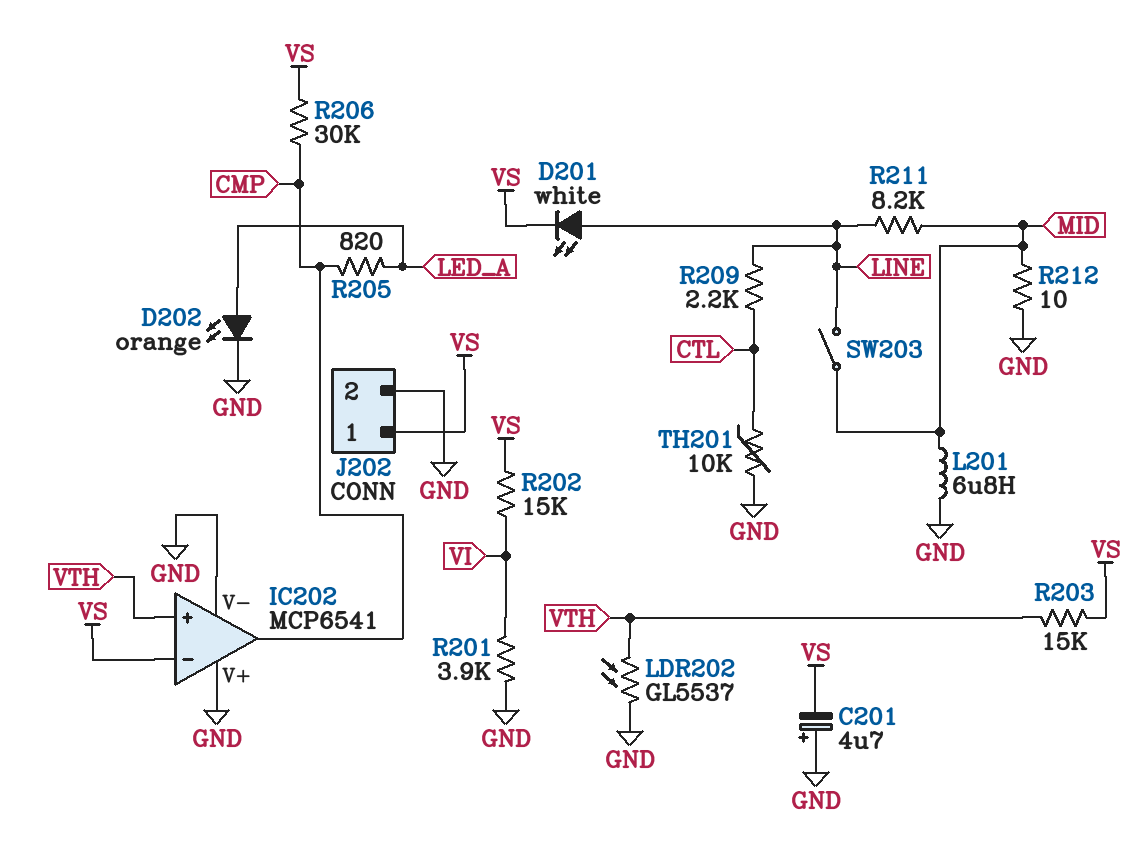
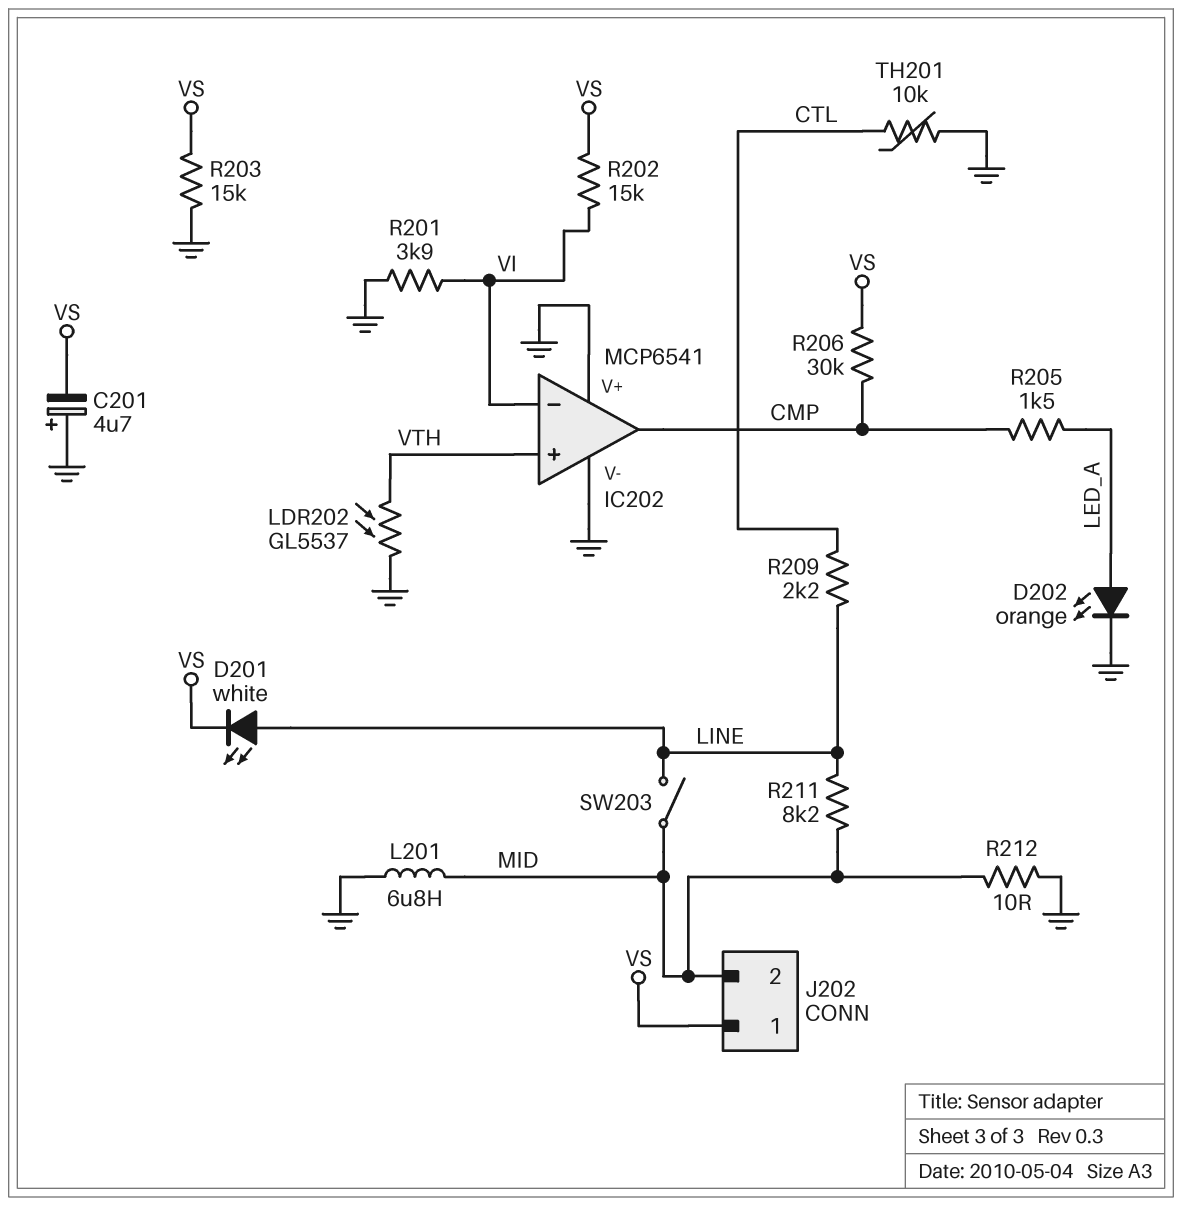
IC202 pin in-: VS -> VI
J202 pin 2: GND -> MID
R203: 15k (VS, VTH) -> 15k (GND, VS)
R205: 820 (CMP, LED_A) -> 1.5k (CMP, LED_A)

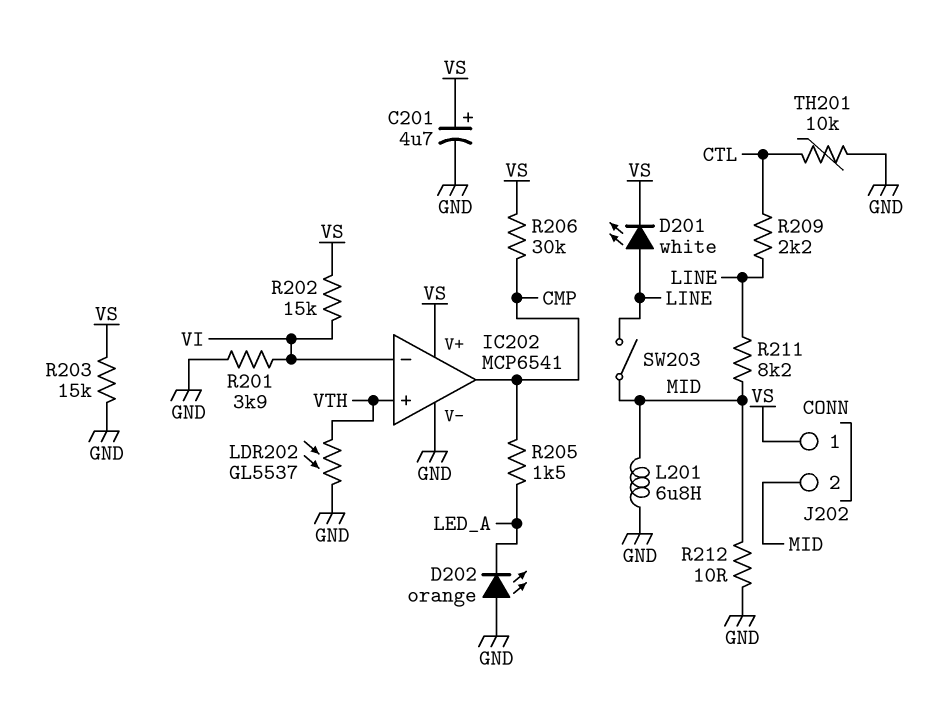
C201: 4.7uF (plus GND, minus VS) -> 4.7uF (plus VS, minus GND)
D202: LED orange (A LED_A, K GND) -> LED orange (A GND, K LED_A)
IC202 pin V+: GND -> VS

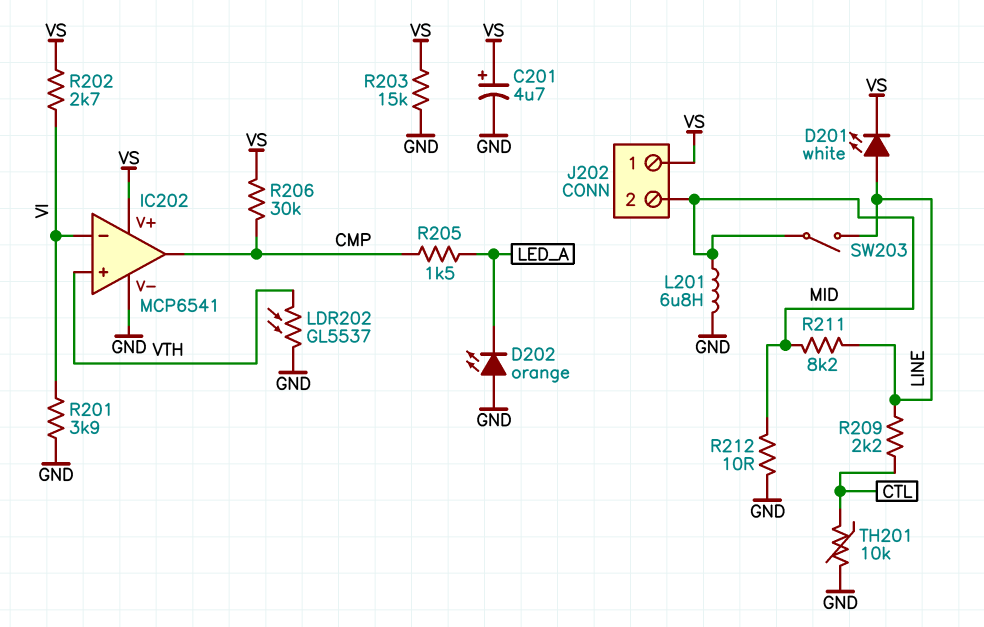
R202: 15k (VI, VS) -> 2.7k (VI, VS)

